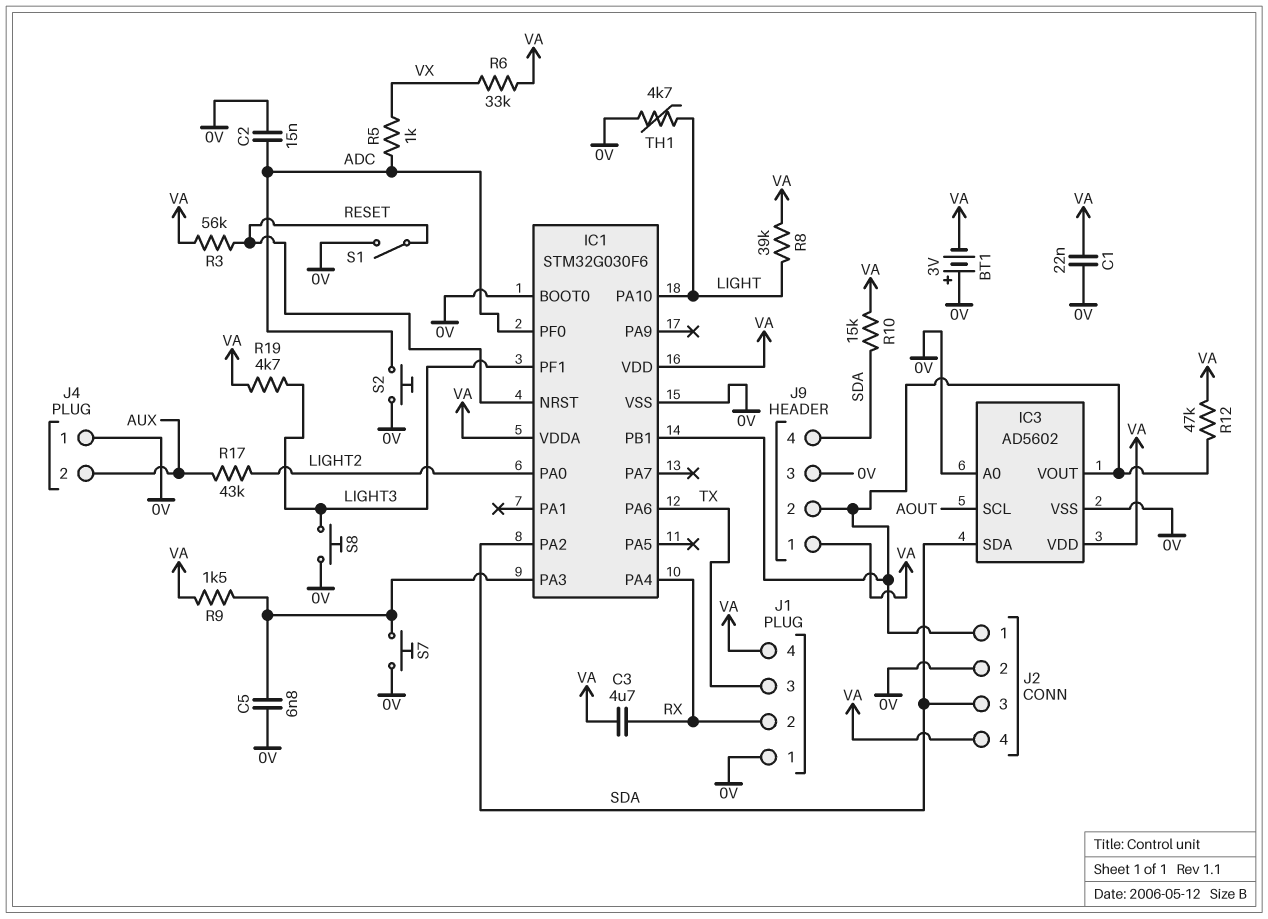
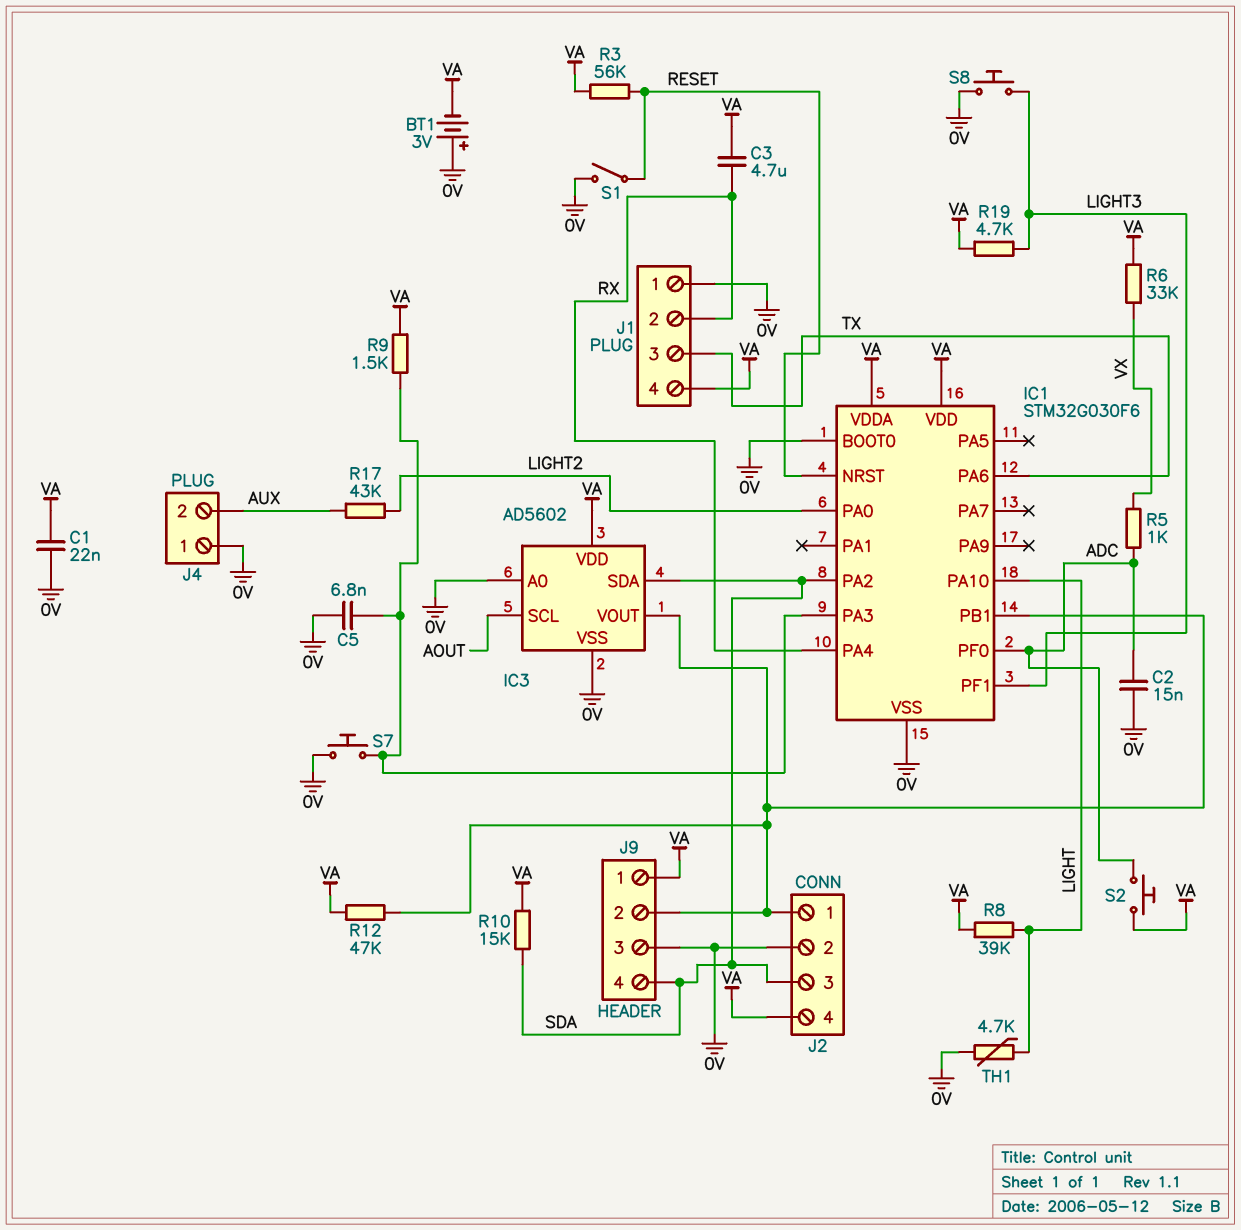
S2: button (0V, ADC) -> button (ADC, VA)

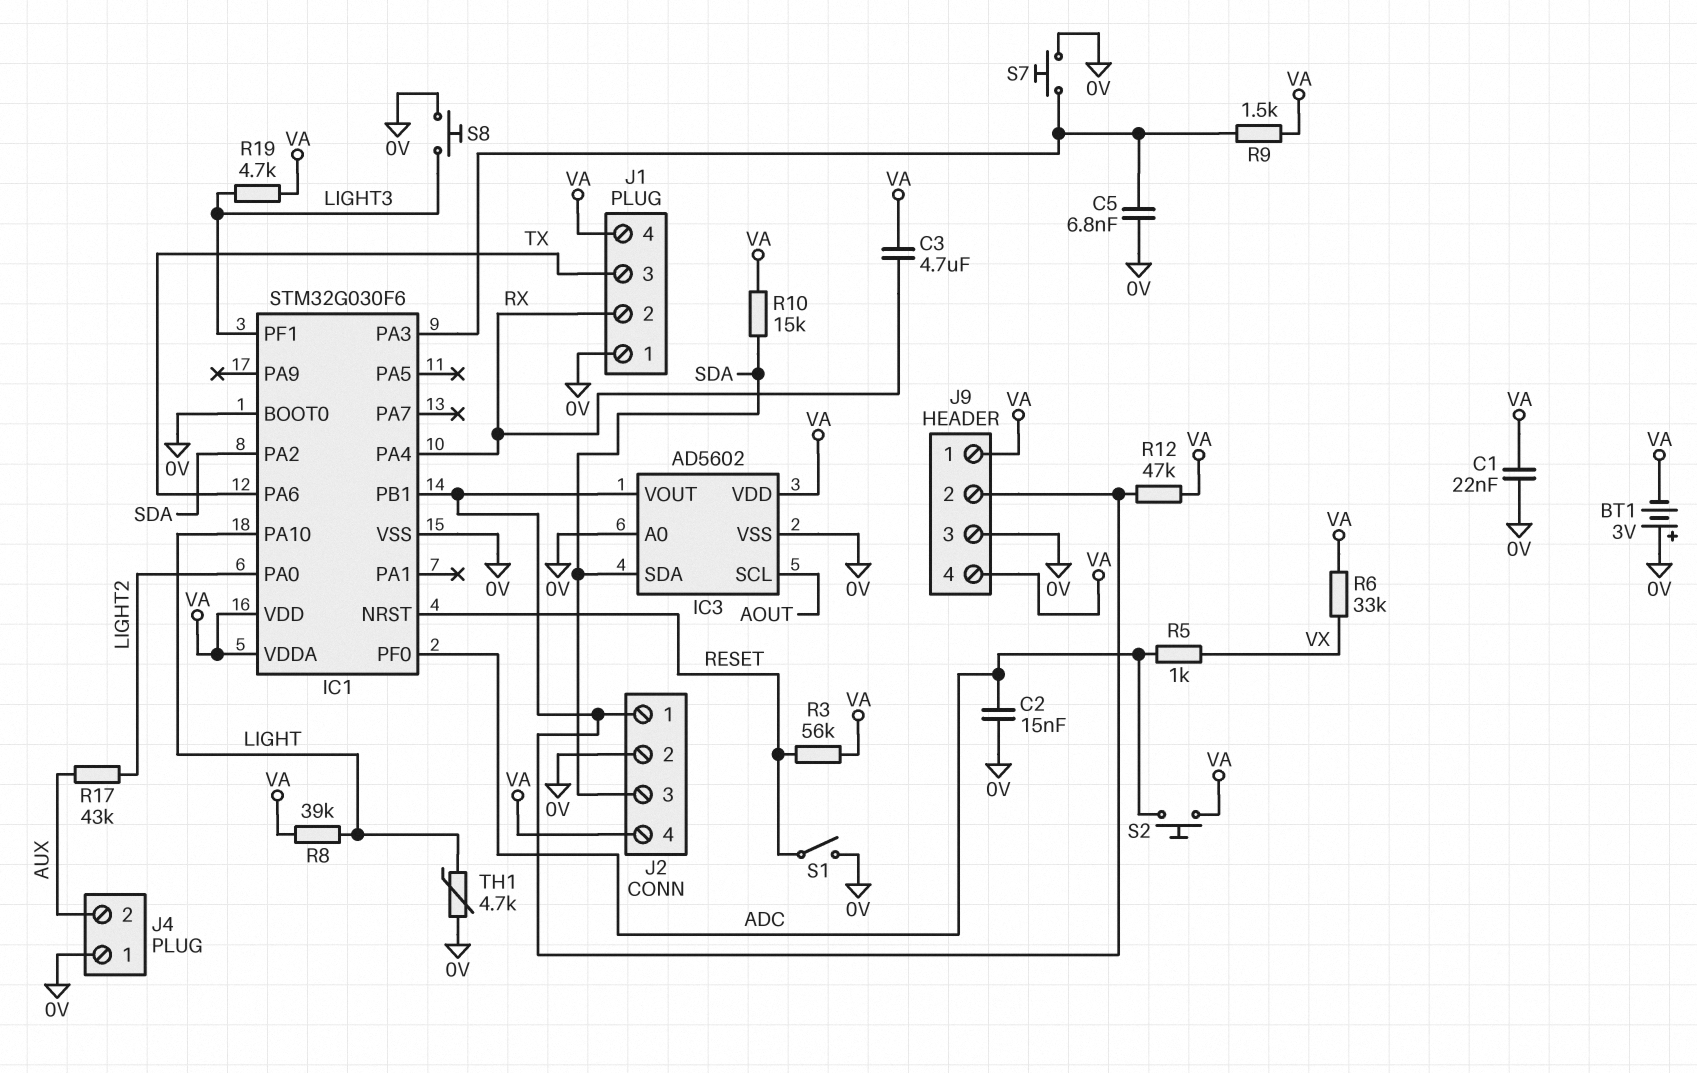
J9 pin 4: SDA -> VA

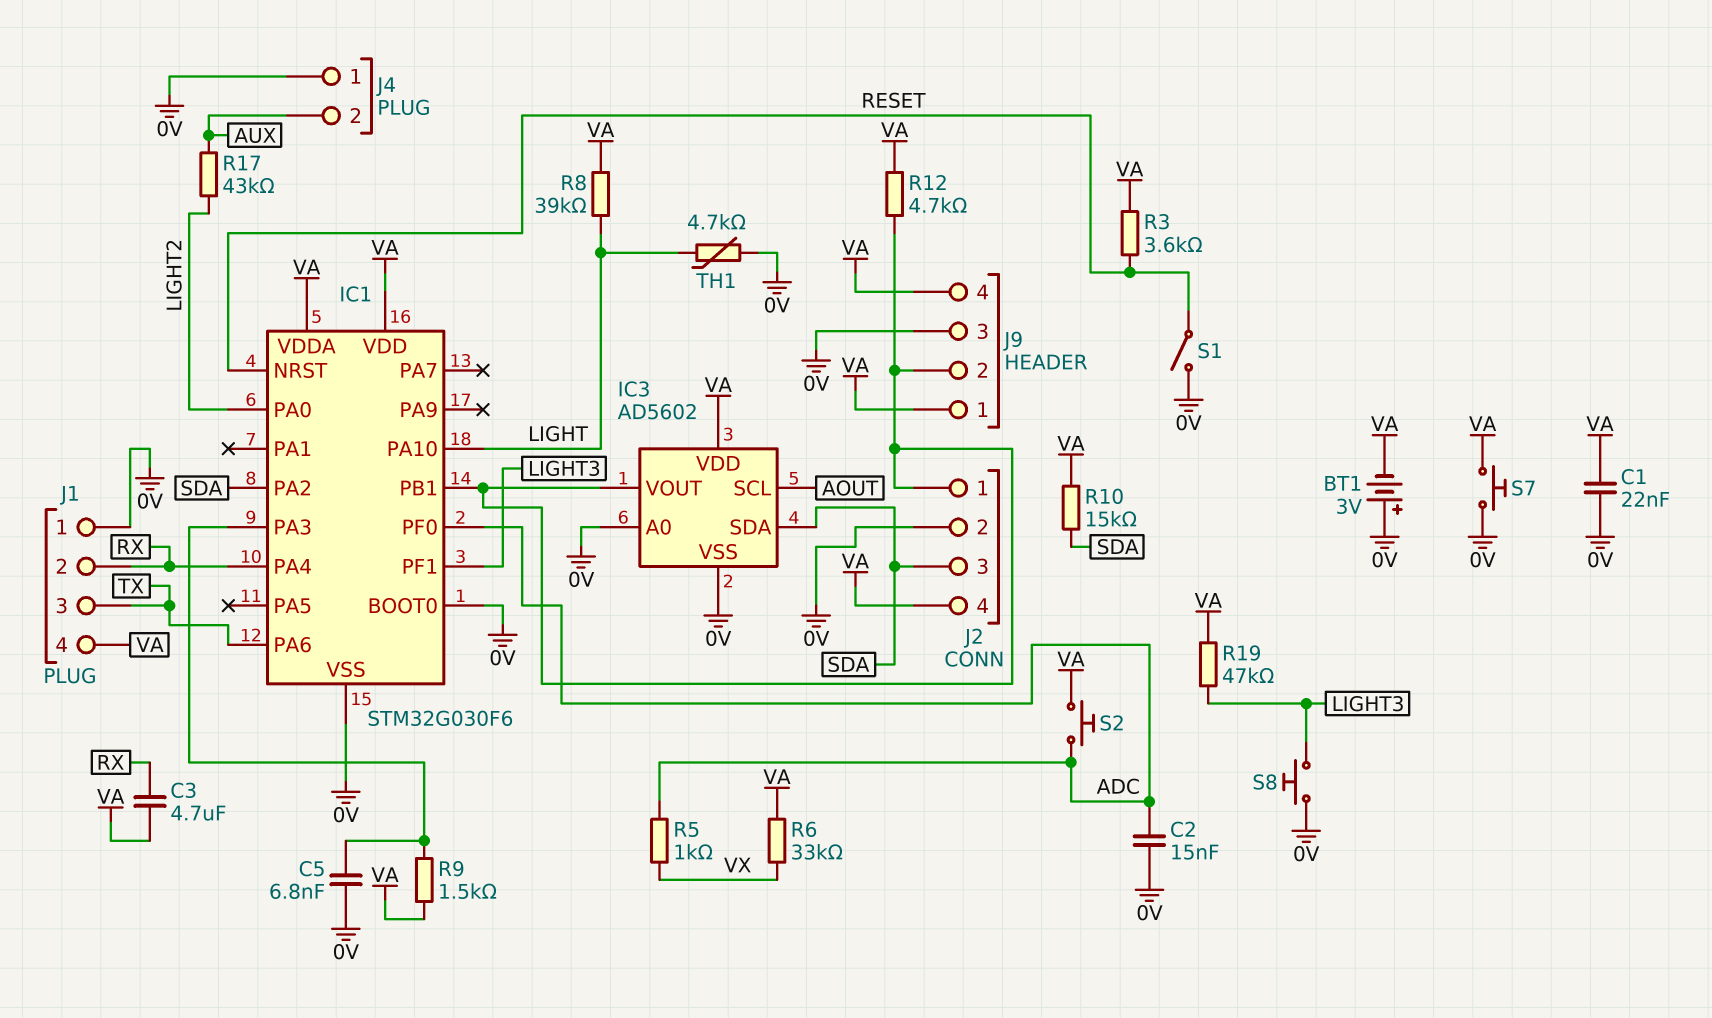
R3: 56k (RESET, VA) -> 3.6k (RESET, VA)
R12: 47k (IC1/PB1, VA) -> 4.7k (IC1/PB1, VA)
R19: 4.7k (LIGHT3, VA) -> 47k (LIGHT3, VA)
S7: button (0V, IC1/PA3) -> button (0V, VA)

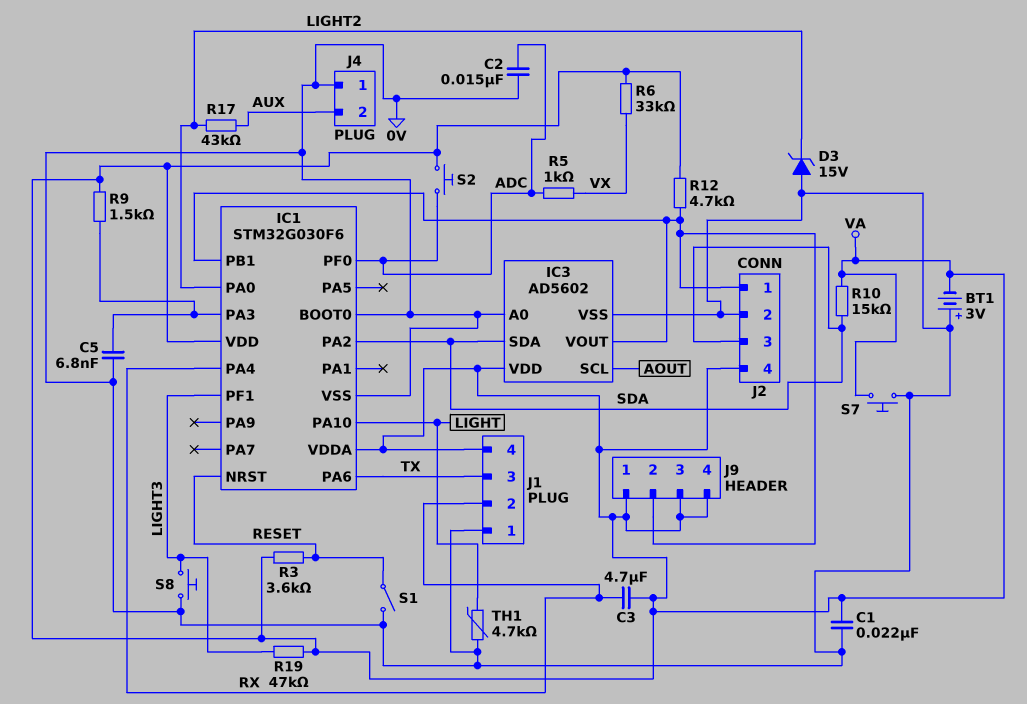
D3: none -> zener 15V (A 0V, K LIGHT2)
J9 pin 3: 0V -> VA
R8: 39k (LIGHT, VA) -> none

